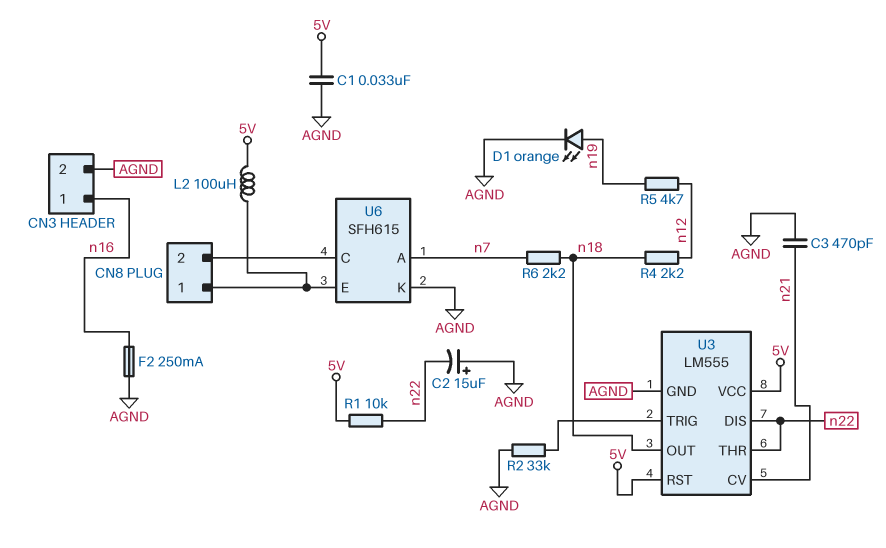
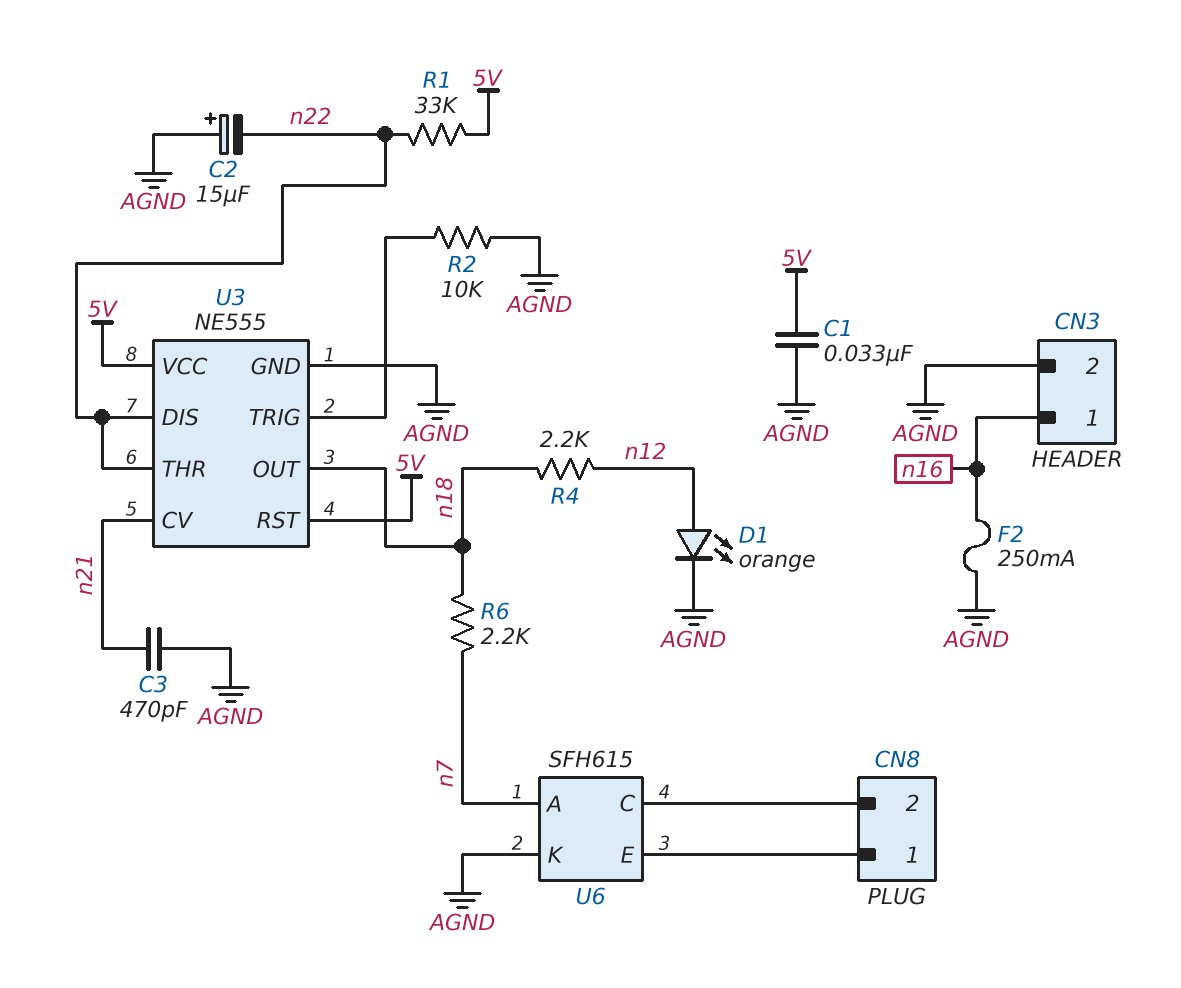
D1: LED orange (A n19, K AGND) -> LED orange (A n12, K AGND)
L2: 100uH (5V, CN8/1) -> none
R1: 10k (5V, n22) -> 33k (5V, n22)
R2: 33k (AGND, U3/TRIG) -> 10k (AGND, U3/TRIG)
R5: 4.7k (n12, n19) -> none
U3: LM555 -> NE555

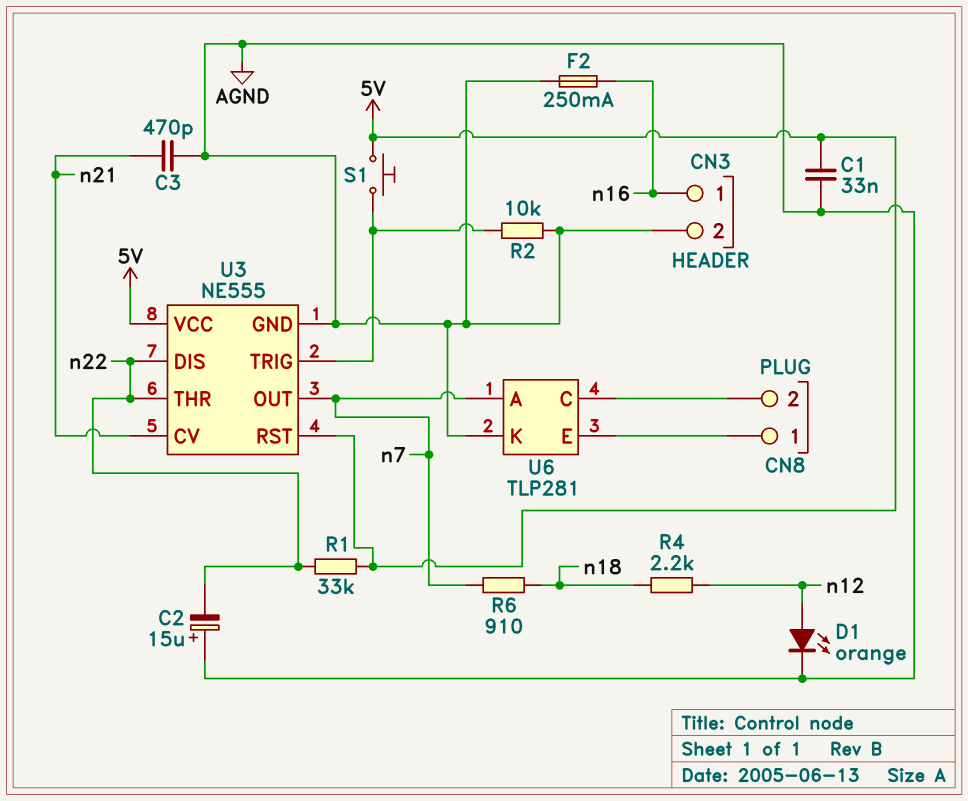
R6: 2.2k (n7, n18) -> 910 (n7, n18)
S1: none -> button (5V, U3/TRIG)
U3 pin OUT: n18 -> n7
U6: SFH615 -> TLP281

